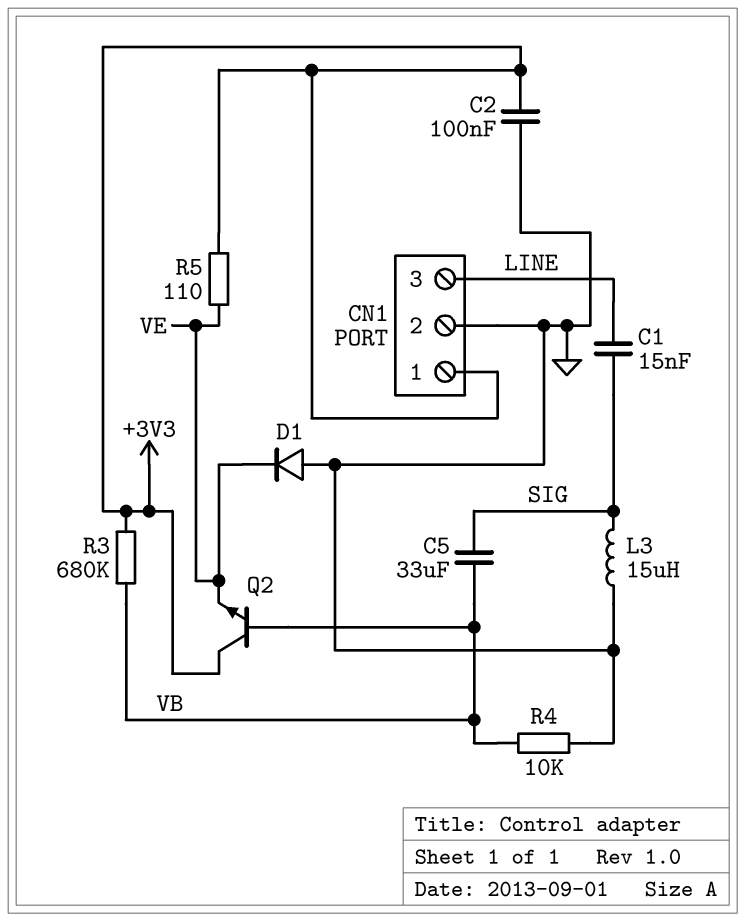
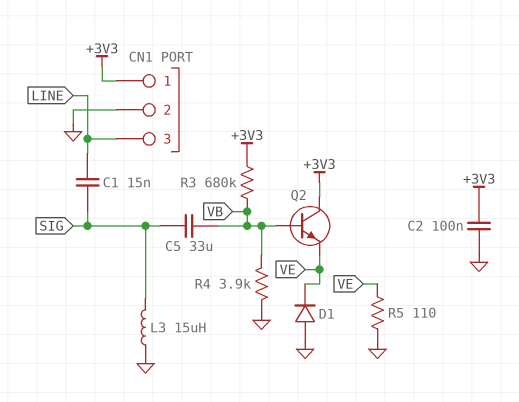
R4: 10k (GND, VB) -> 3.9k (GND, VB)
R5: 110 (+3V3, VE) -> 110 (GND, VE)

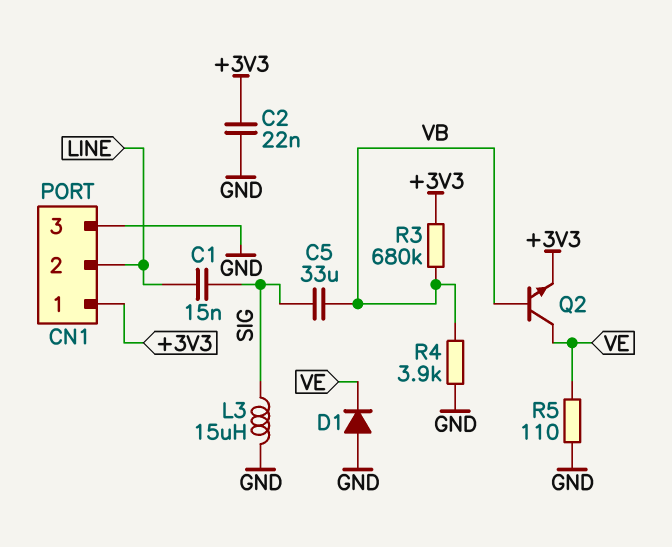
C2: 100nF (+3V3, GND) -> 22nF (+3V3, GND)
CN1 pin 2: GND -> LINE
CN1 pin 3: LINE -> GND
Q2: NPN (B VB, C +3V3, E VE) -> NPN (B VB, C VE, E +3V3)

